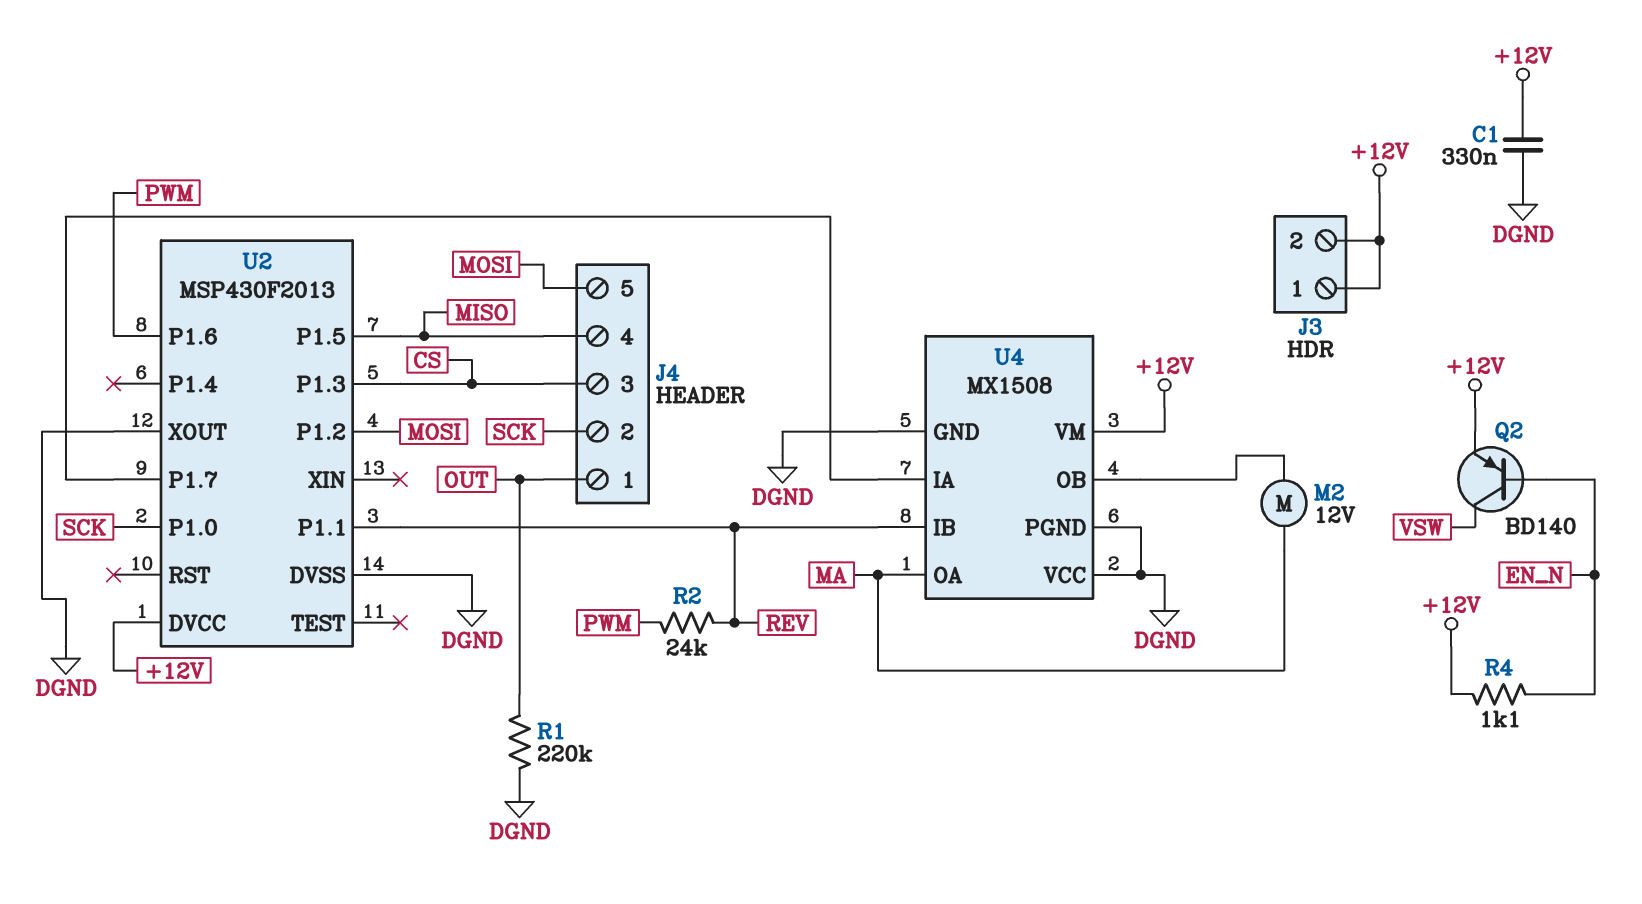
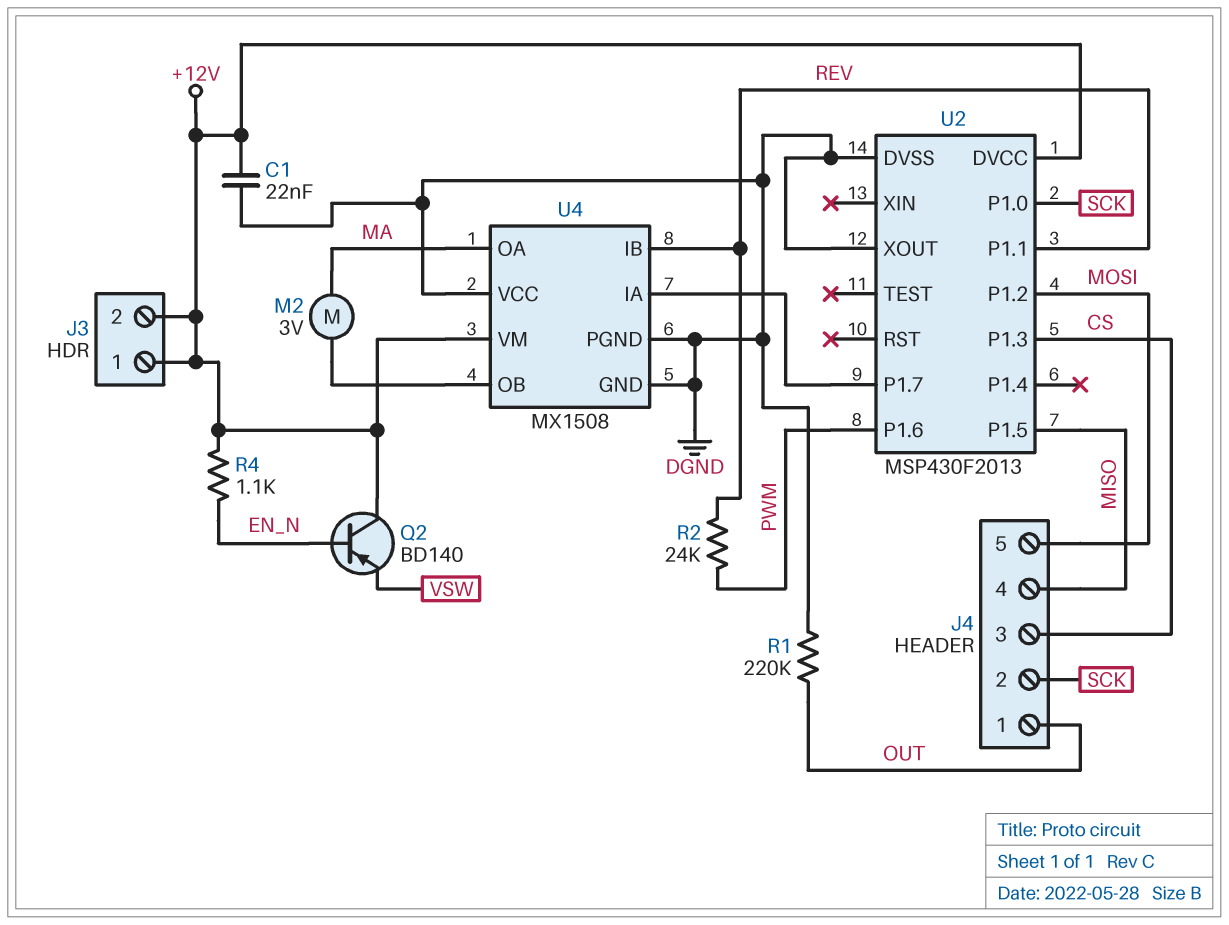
C1: 330nF (+12V, DGND) -> 22nF (+12V, DGND)
M2: motor 12V (MA, U4/OB) -> motor 3V (MA, U4/OB)
Q2: PNP BD140 (B EN_N, C VSW, E +12V) -> PNP BD140 (B EN_N, C +12V, E VSW)

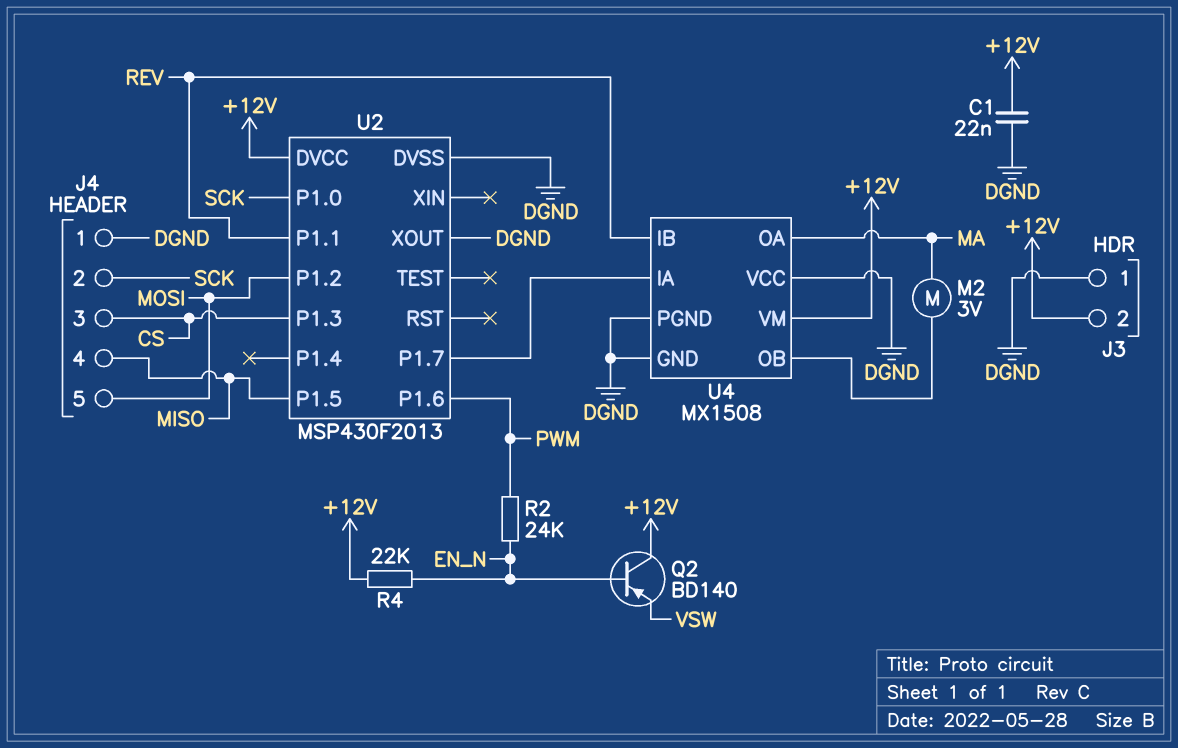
J3 pin 1: +12V -> DGND
J4 pin 1: OUT -> DGND
R1: 220k (DGND, OUT) -> none
R2: 24k (PWM, REV) -> 24k (EN_N, PWM)
R4: 1.1k (+12V, EN_N) -> 22k (+12V, EN_N)

